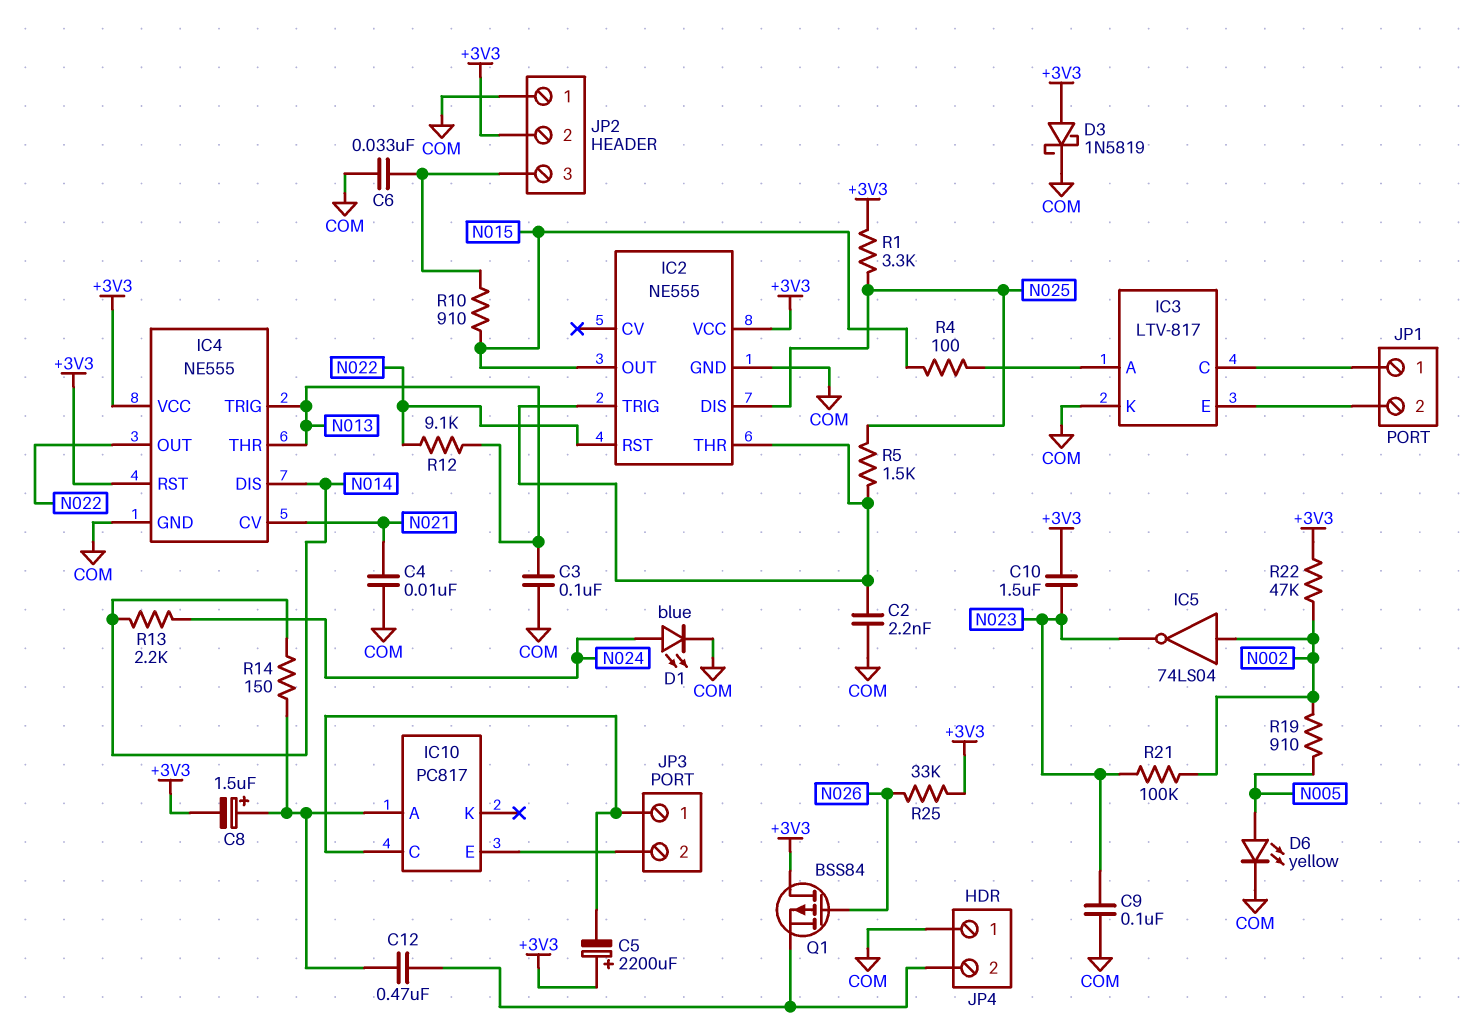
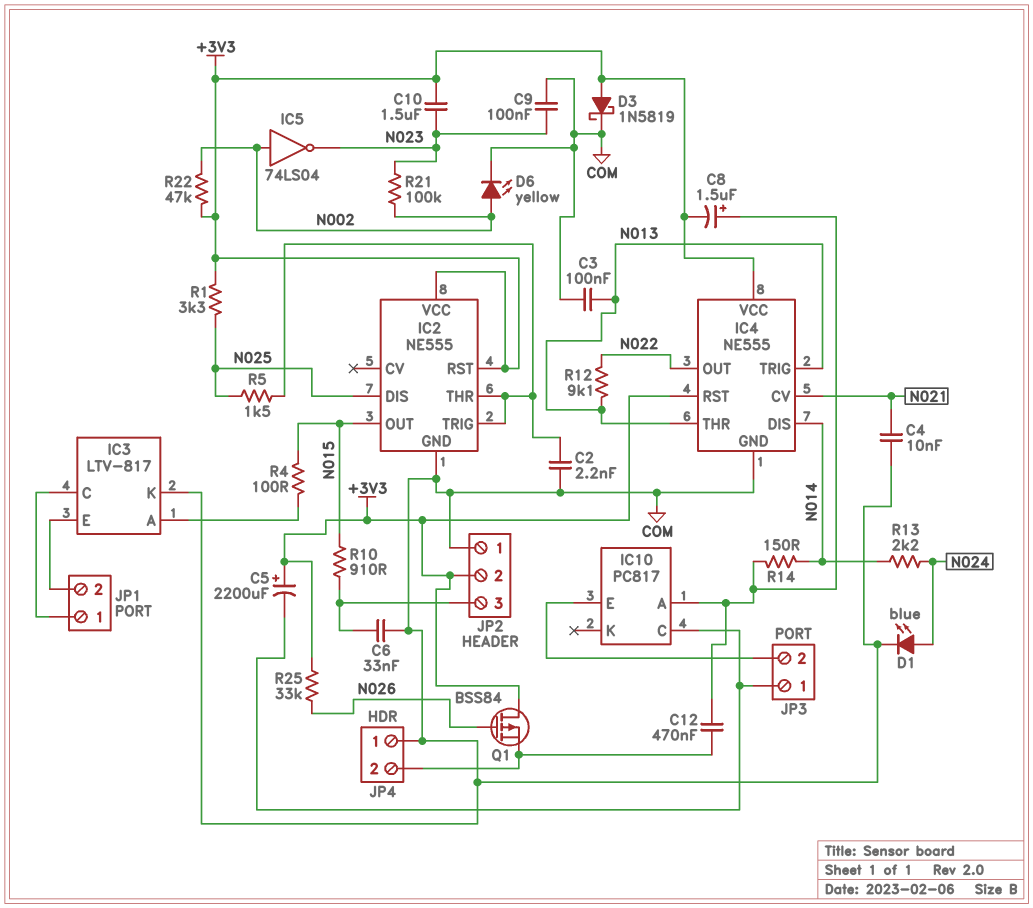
D6: LED yellow (A N005, K COM) -> LED yellow (A N002, K COM)
IC2 pin RST: N022 -> +3V3
R19: 910 (N002, N005) -> none

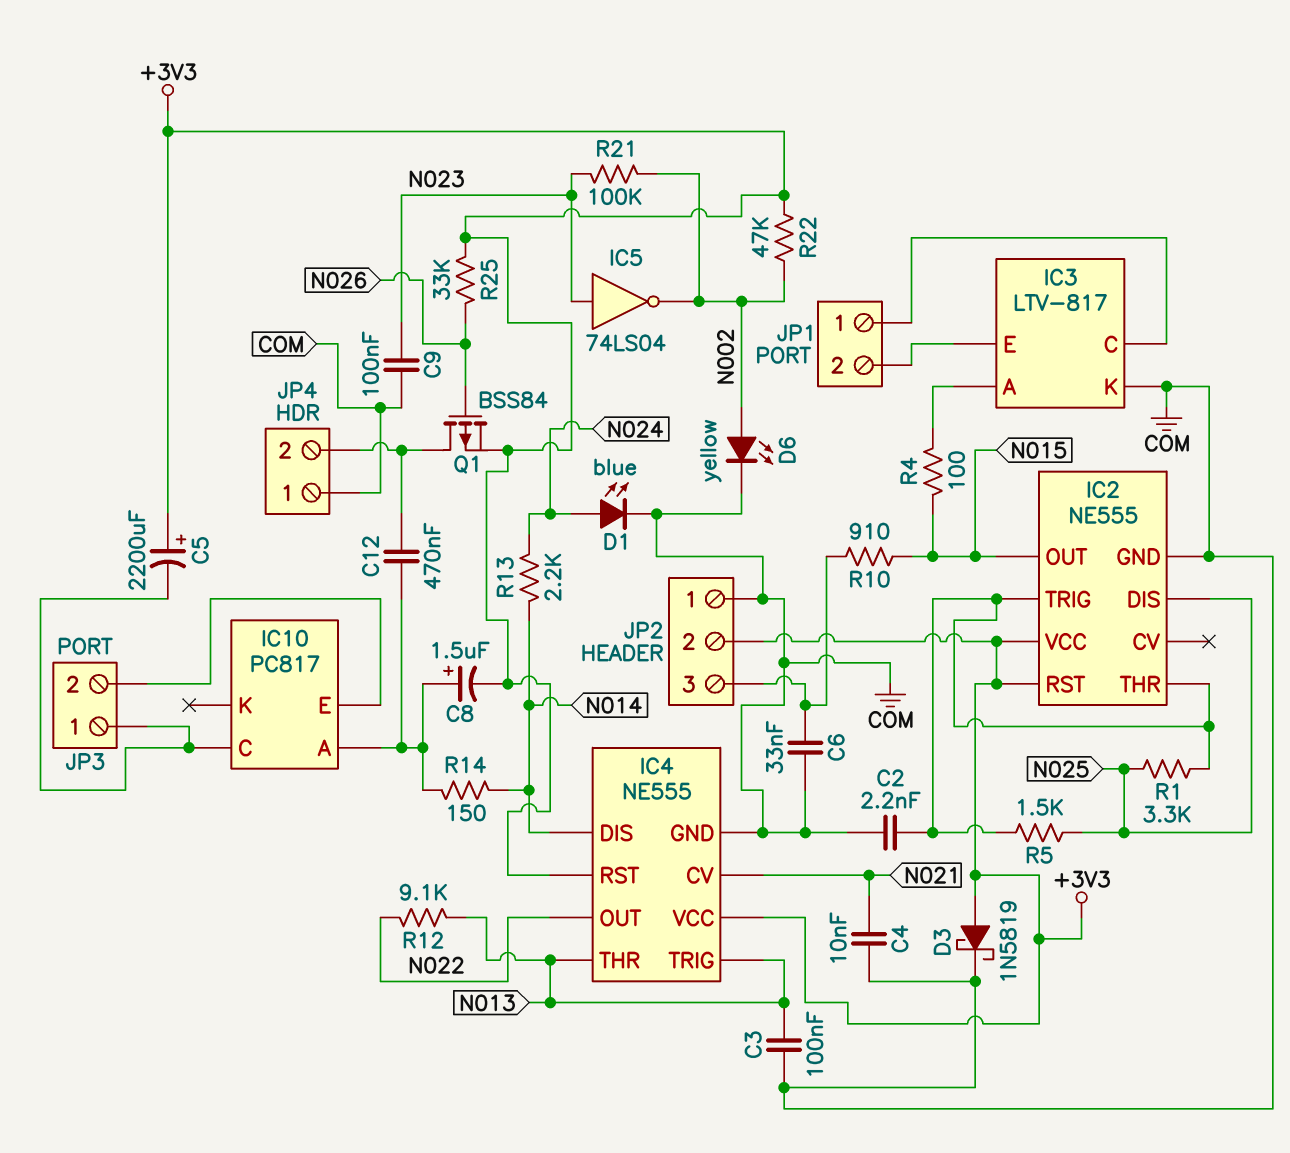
C10: 1.5uF (+3V3, N023) -> none
IC5: NOT 74LS04 (in N002, out N023) -> NOT 74LS04 (in N023, out N002)
Q1: PMOS BSS84 (G N026, D +3V3, S JP4/2) -> PMOS BSS84 (G N026, D JP4/2, S +3V3)
R1: 3.3k (+3V3, N025) -> 3.3k (IC2/THR, N025)

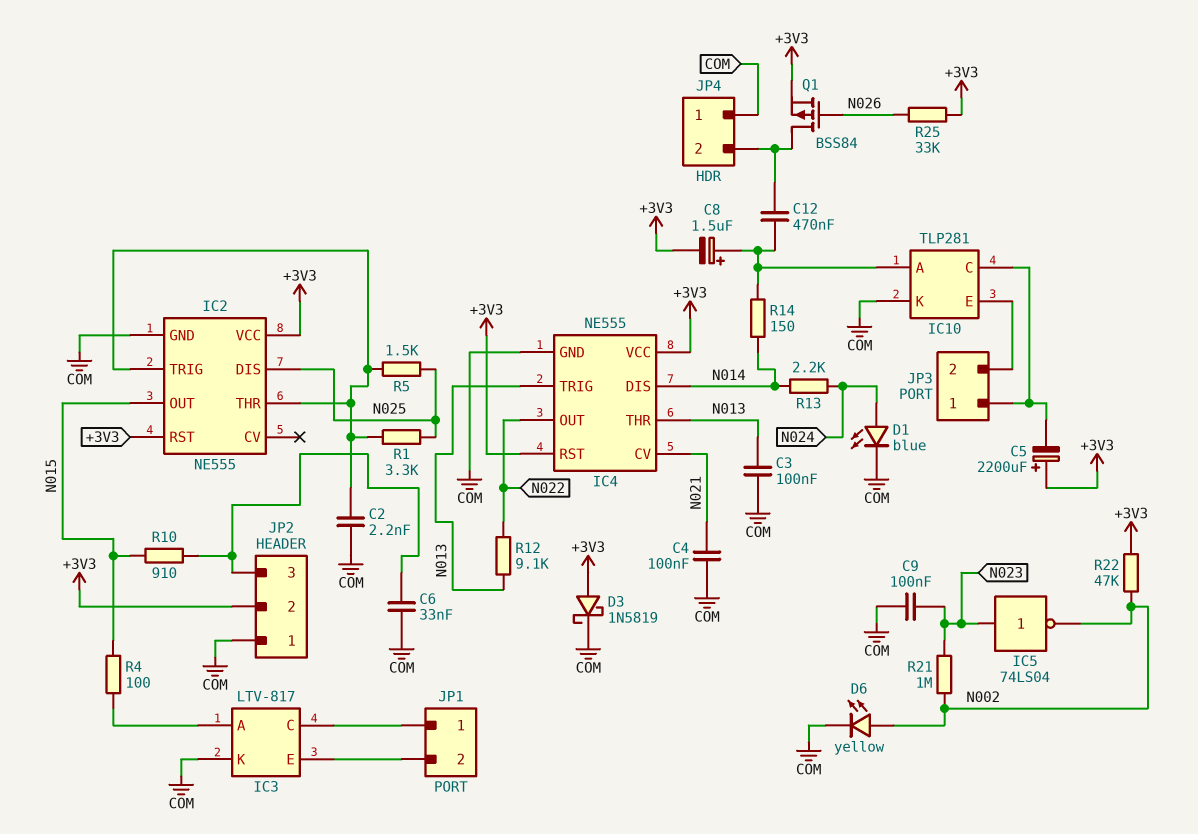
C4: 10nF (COM, N021) -> 100nF (COM, N021)
IC10: PC817 -> TLP281
IC10 pin K: none -> COM
R21: 100k (N002, N023) -> 1M (N002, N023)

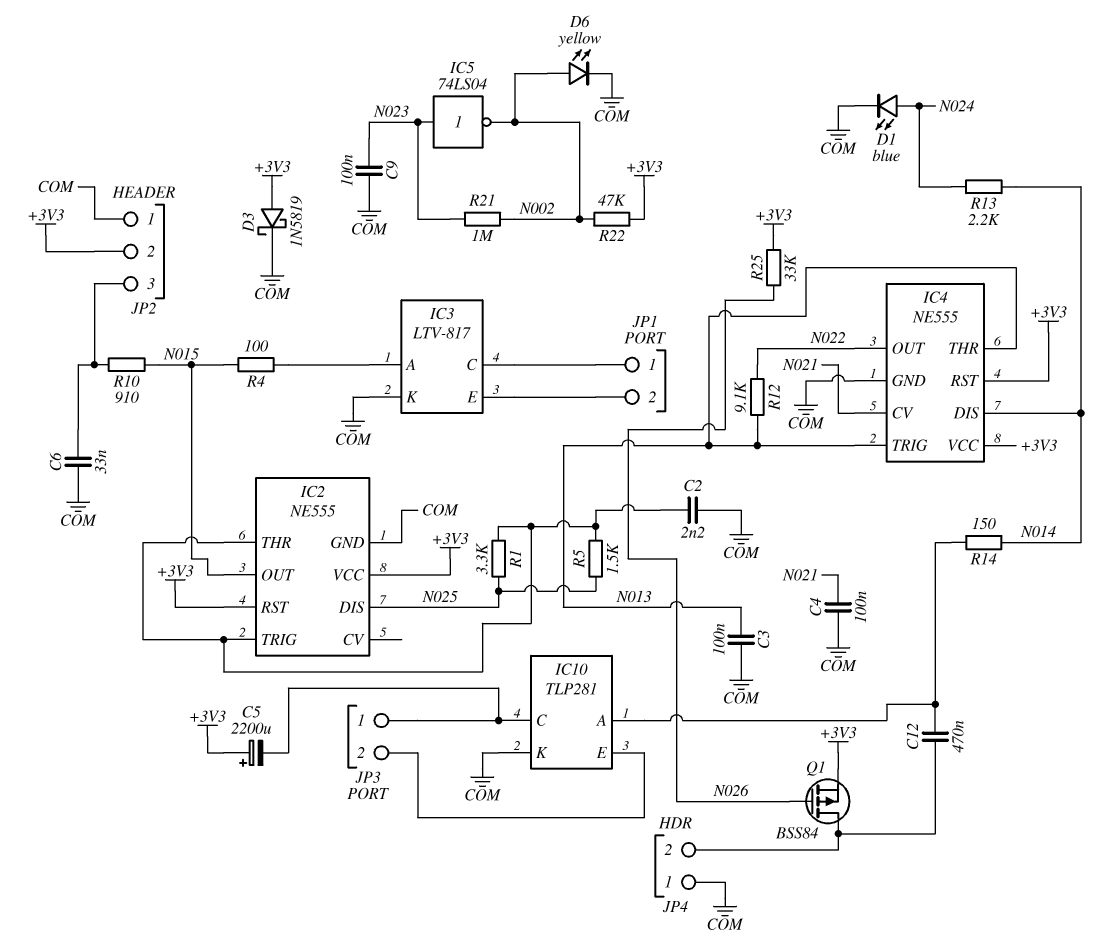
C8: 1.5uF (plus IC10/A, minus +3V3) -> none

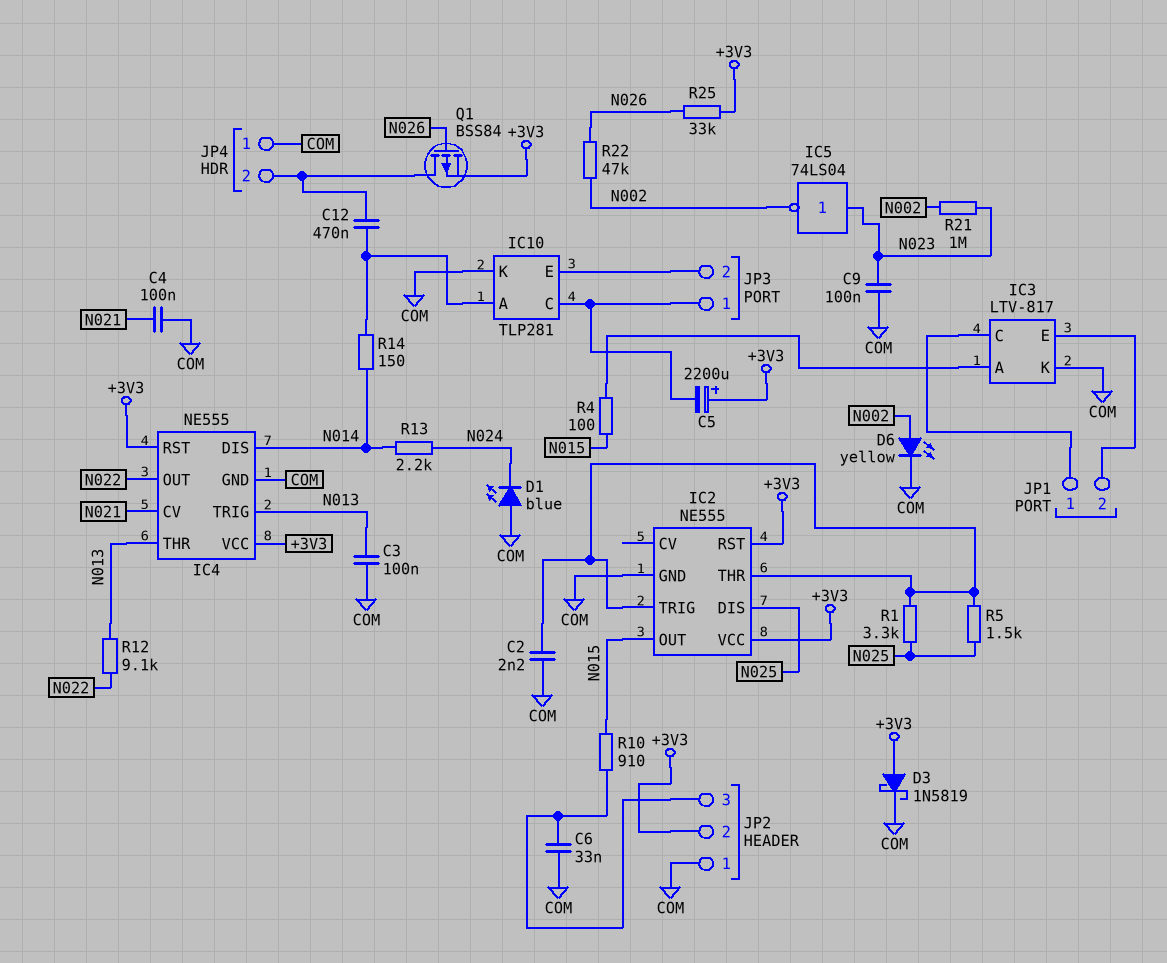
D1: LED blue (A N024, K COM) -> LED blue (A COM, K N024)
R22: 47k (+3V3, N002) -> 47k (N002, N026)

